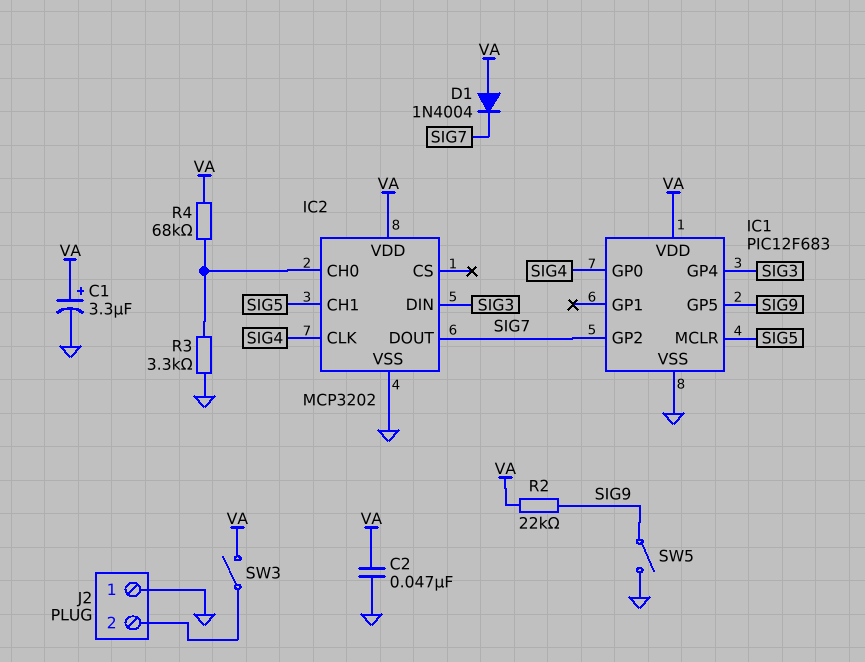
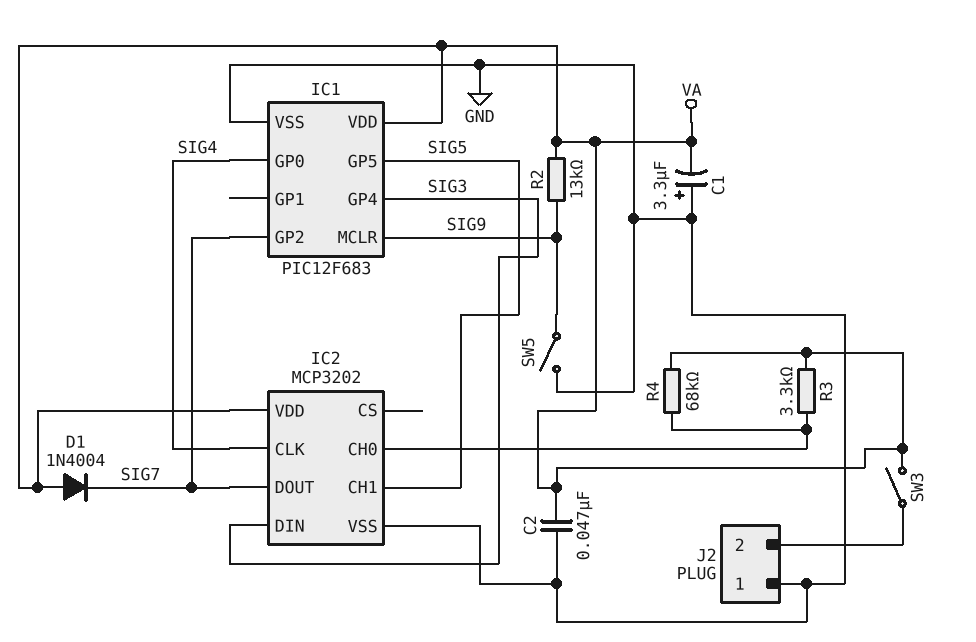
C1: 3.3uF (plus VA, minus GND) -> 3.3uF (plus GND, minus VA)
IC1 pin GP5: SIG9 -> SIG5
IC1 pin MCLR: SIG5 -> SIG9
R2: 22k (SIG9, VA) -> 13k (SIG9, VA)
R3: 3.3k (GND, IC2/CH0) -> 3.3k (IC2/CH0, VA)

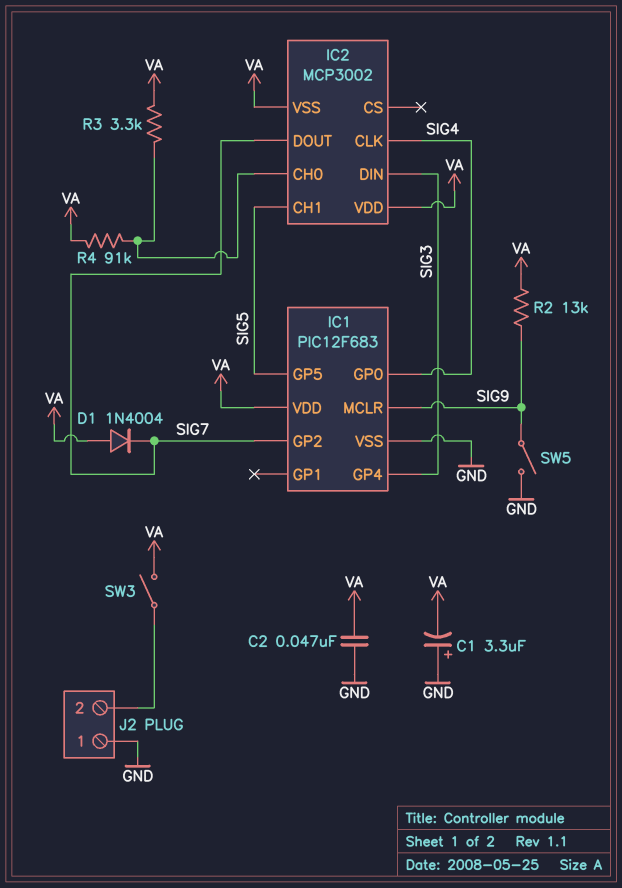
IC2: MCP3202 -> MCP3002
IC2 pin VSS: GND -> VA
R4: 68k (IC2/CH0, VA) -> 91k (IC2/CH0, VA)

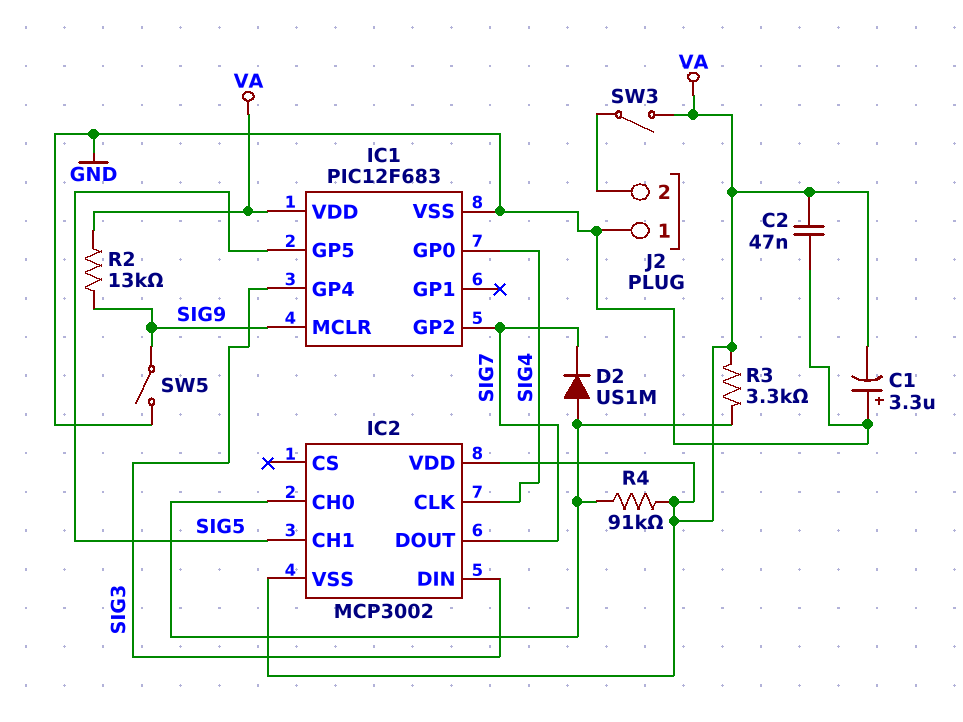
D1: diode 1N4004 (A VA, K SIG7) -> none
D2: none -> diode US1M (A IC2/CH0, K SIG7)

